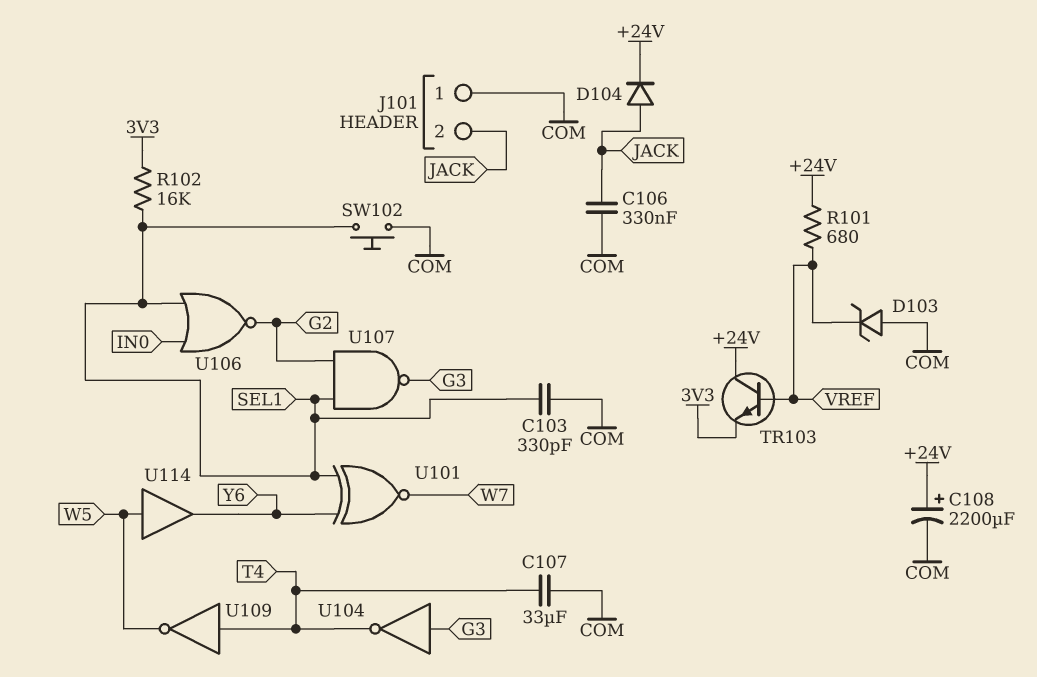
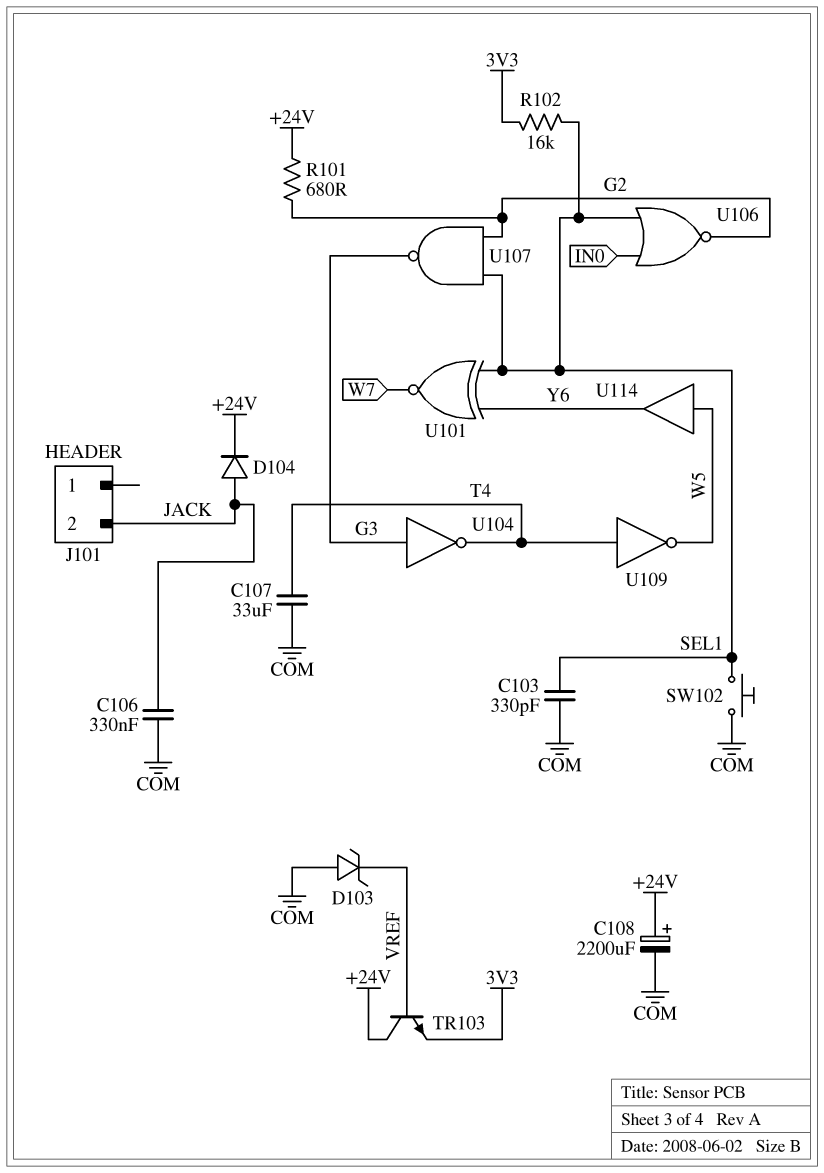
J101 pin 1: COM -> none
R101: 680 (+24V, VREF) -> 680 (+24V, G2)

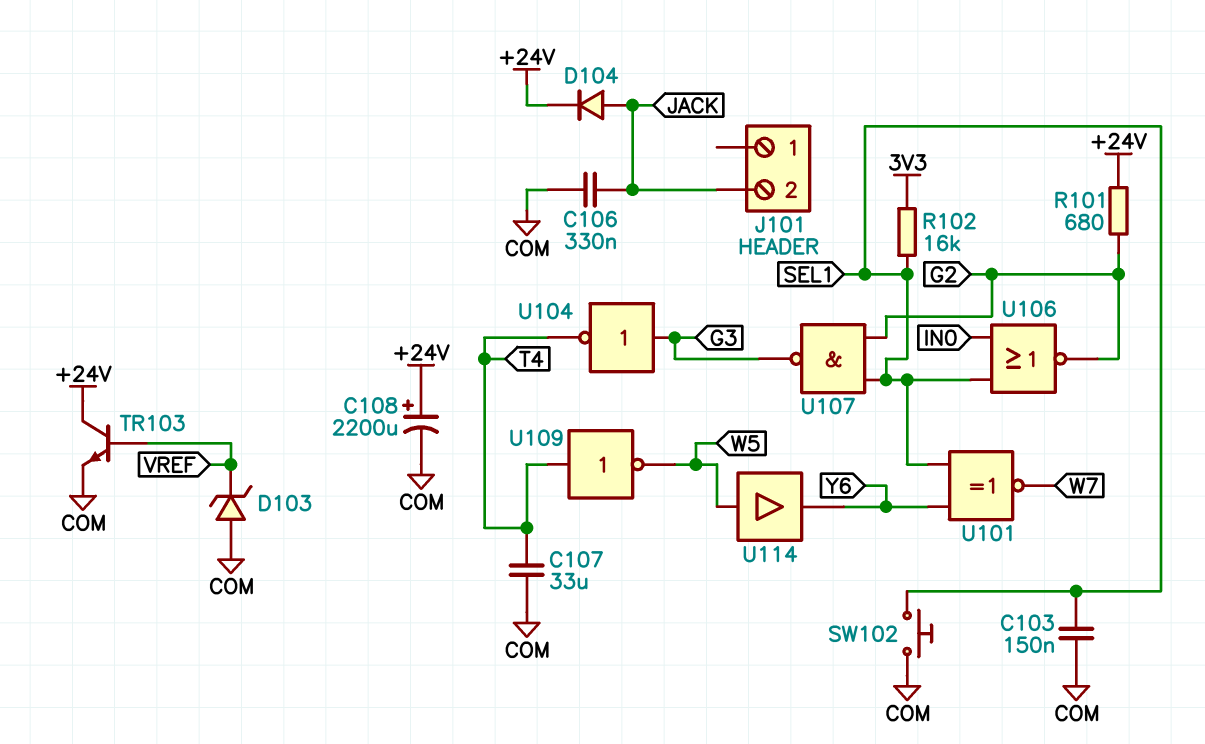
C103: 330pF (COM, SEL1) -> 150nF (COM, SEL1)
TR103: NPN (B VREF, C +24V, E 3V3) -> NPN (B VREF, C +24V, E COM)

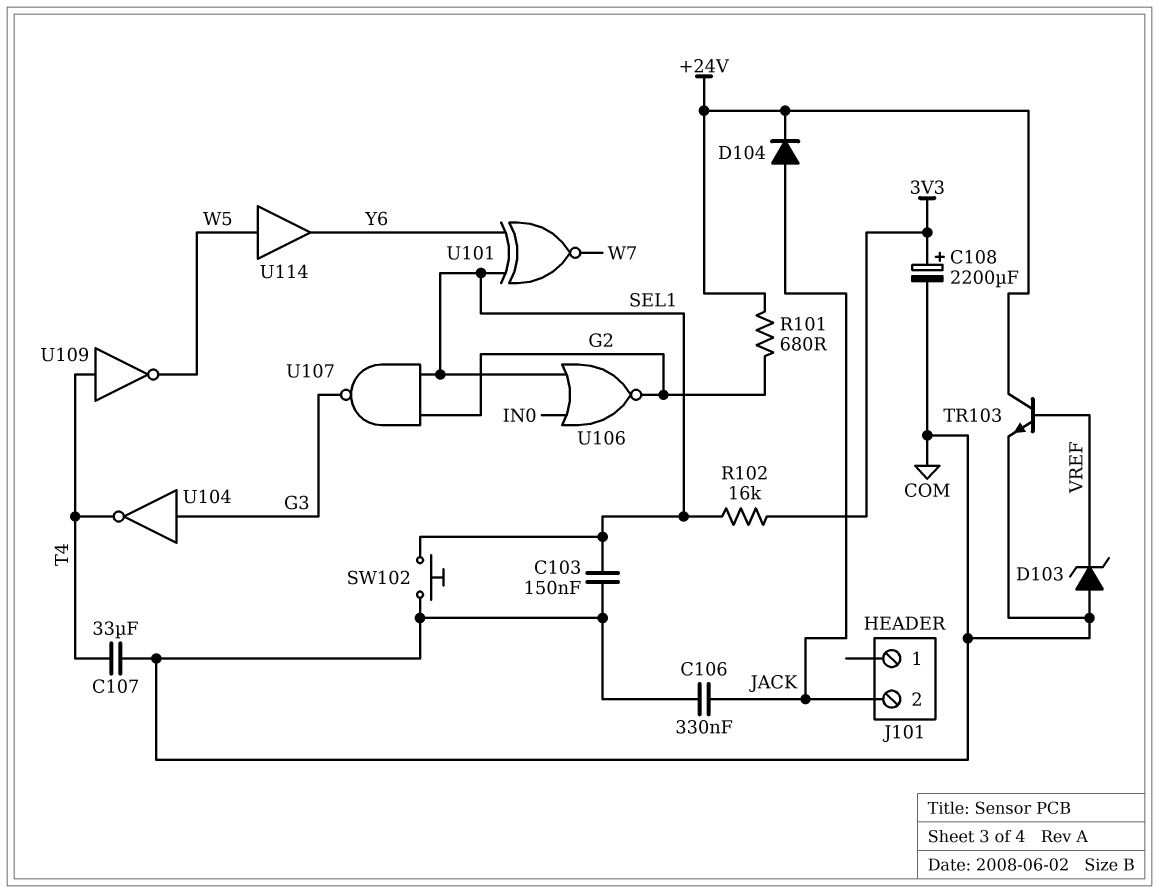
C108: 2200uF (plus +24V, minus COM) -> 2200uF (plus 3V3, minus COM)

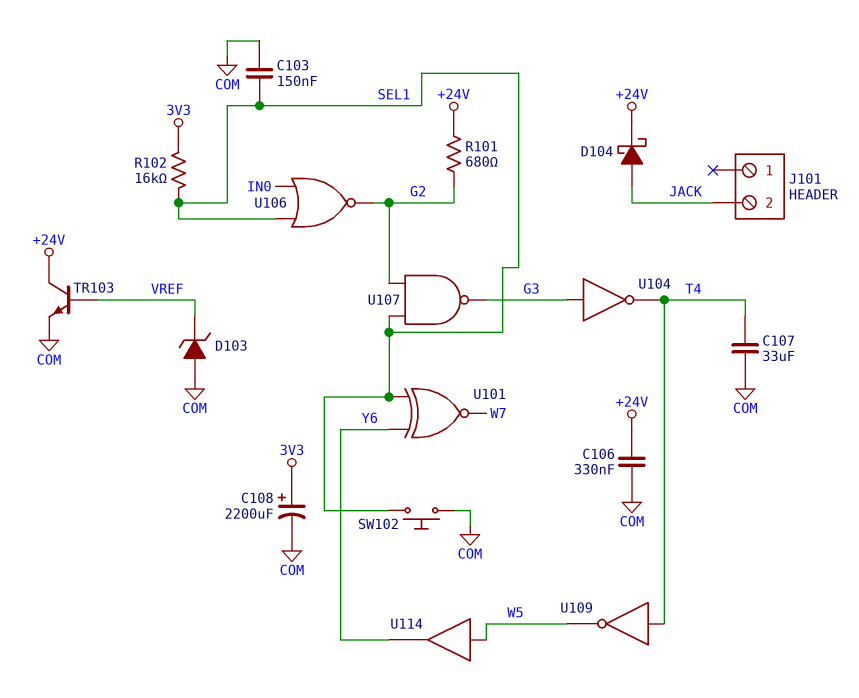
C106: 330nF (COM, JACK) -> 330nF (+24V, COM)
D104: diode (A JACK, K +24V) -> schottky (A JACK, K +24V)

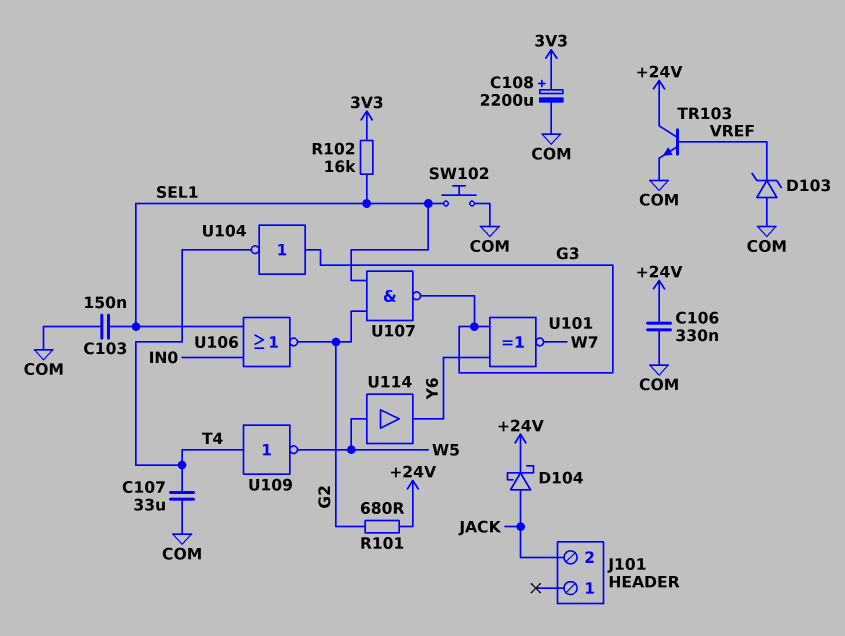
U101: XNOR (in SEL1, in Y6, out W7) -> XNOR (in G3, in Y6, out W7)

